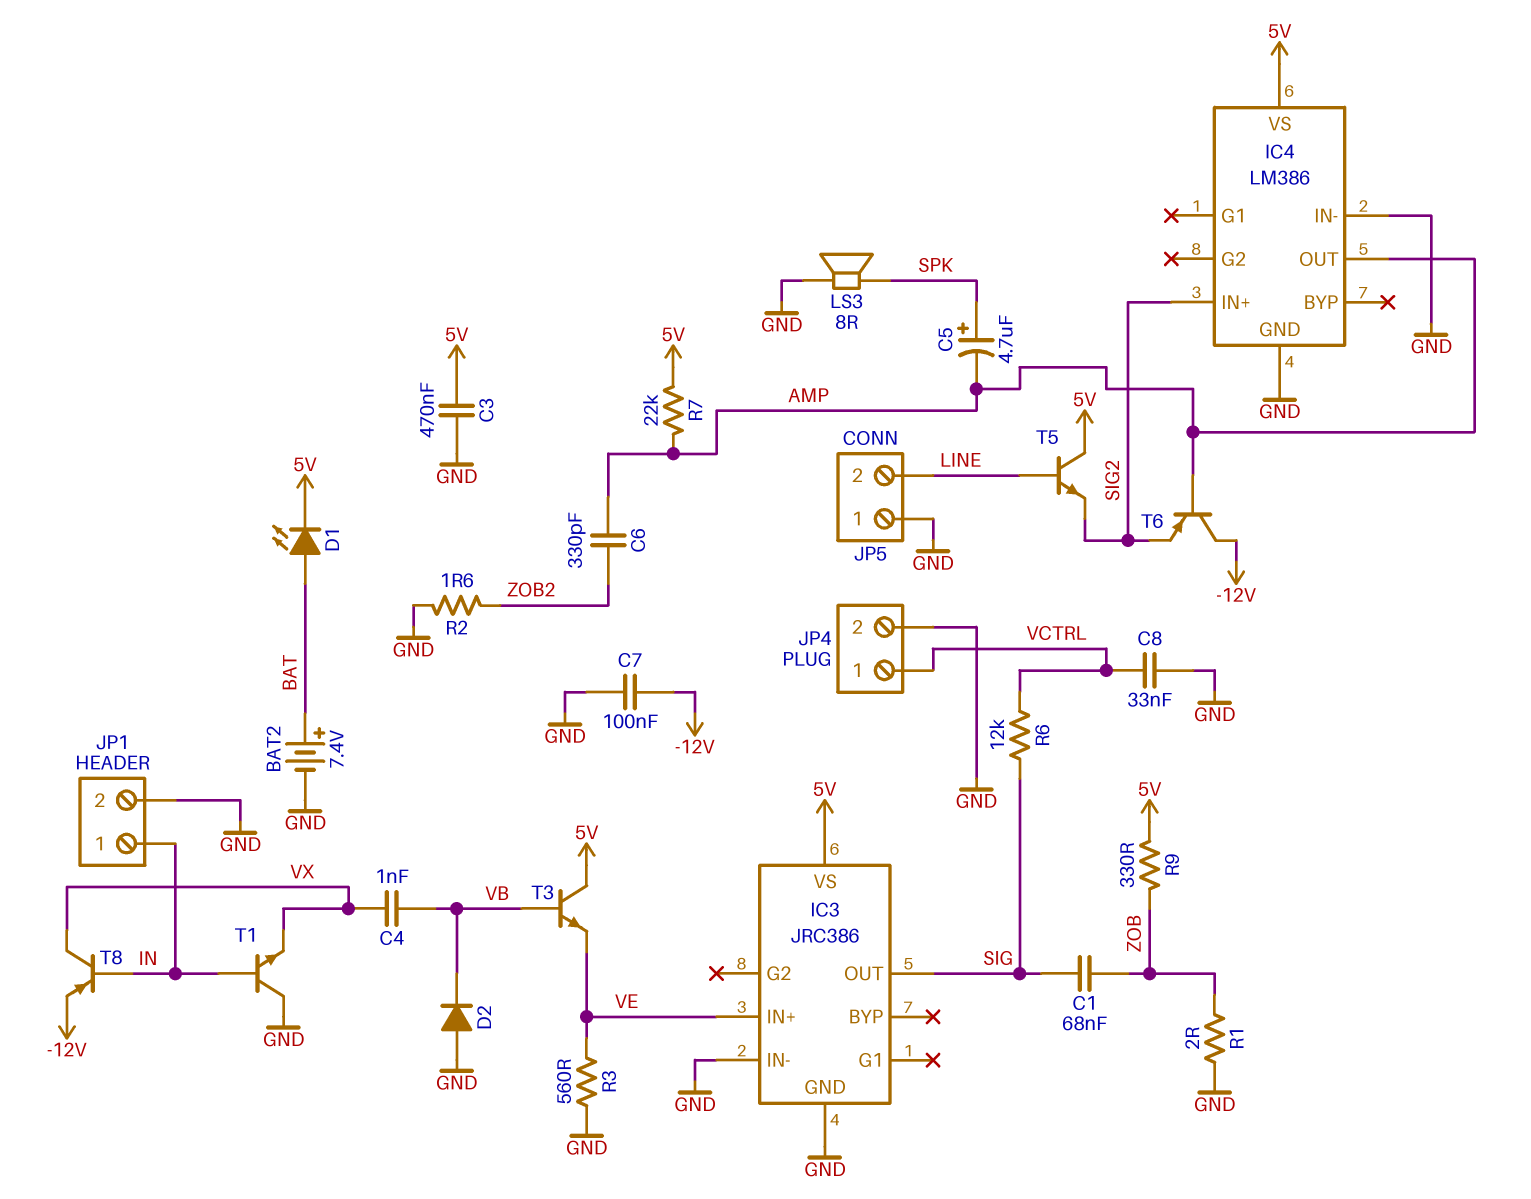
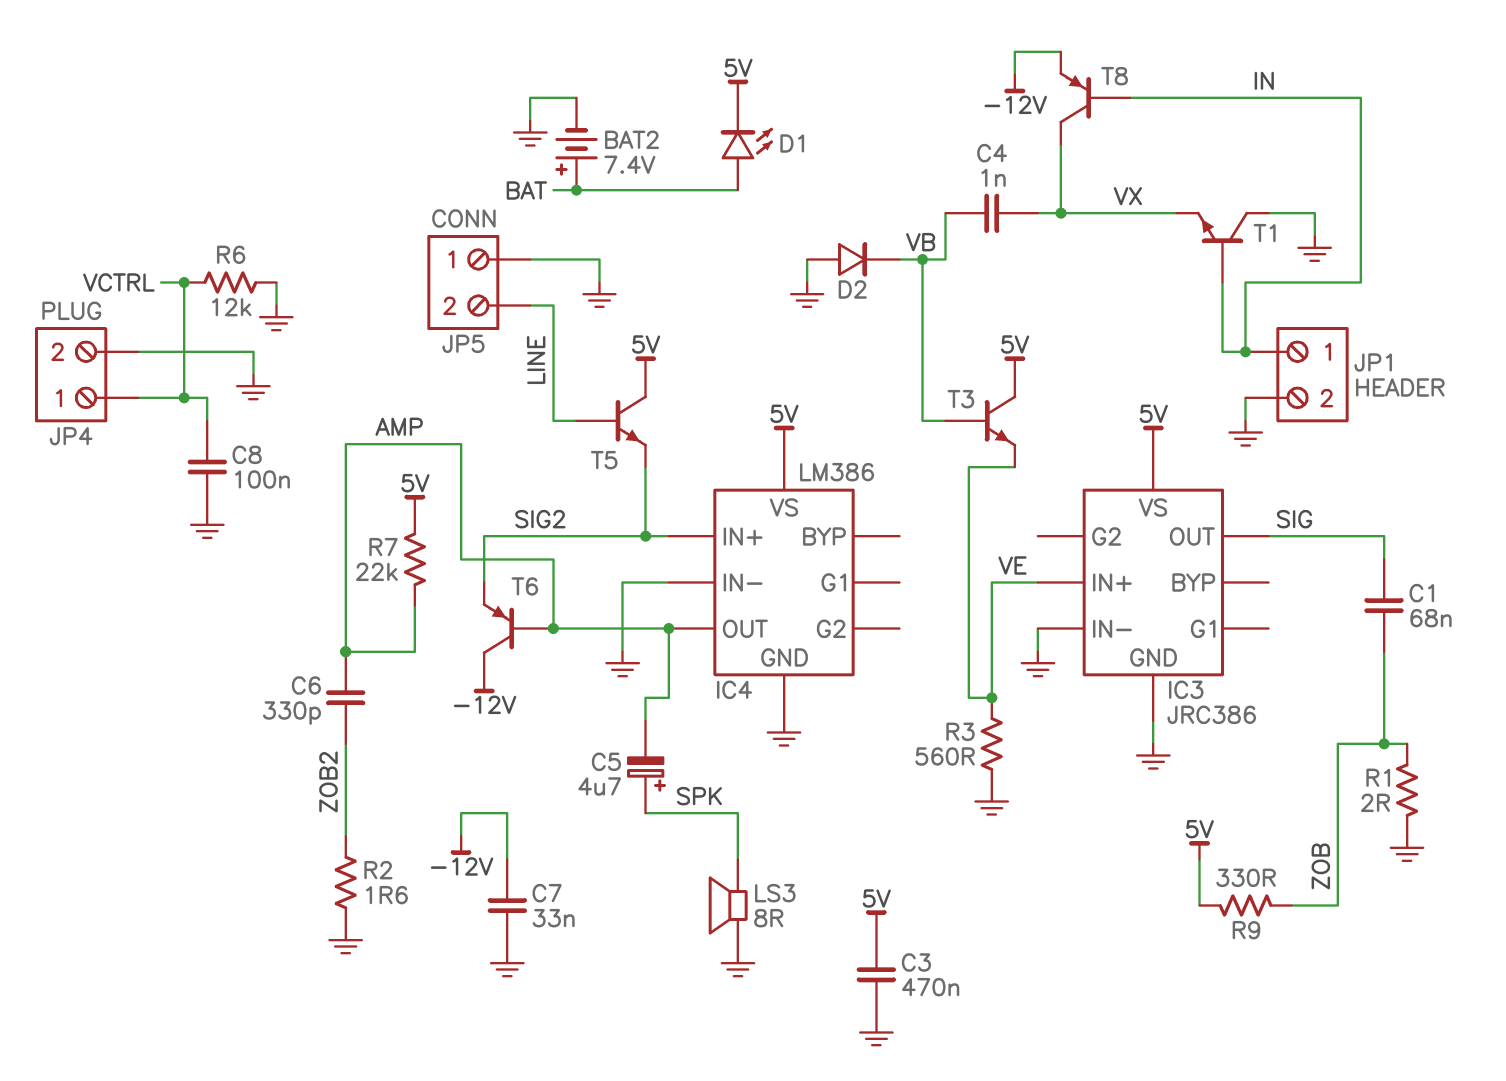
C7: 100nF (-12V, GND) -> 33nF (-12V, GND)
C8: 33nF (GND, VCTRL) -> 100nF (GND, VCTRL)
R6: 12k (SIG, VCTRL) -> 12k (GND, VCTRL)

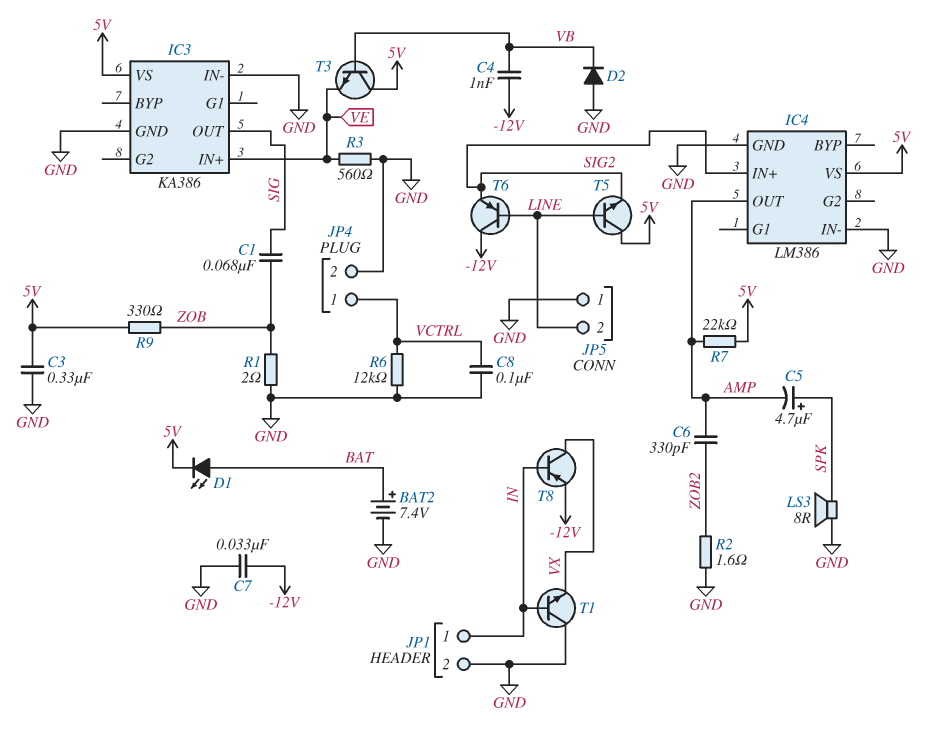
C3: 470nF (5V, GND) -> 330nF (5V, GND)
C4: 1nF (VB, VX) -> 1nF (-12V, VB)
IC3: JRC386 -> KA386
T6: PNP (B AMP, C -12V, E SIG2) -> PNP (B LINE, C -12V, E SIG2)

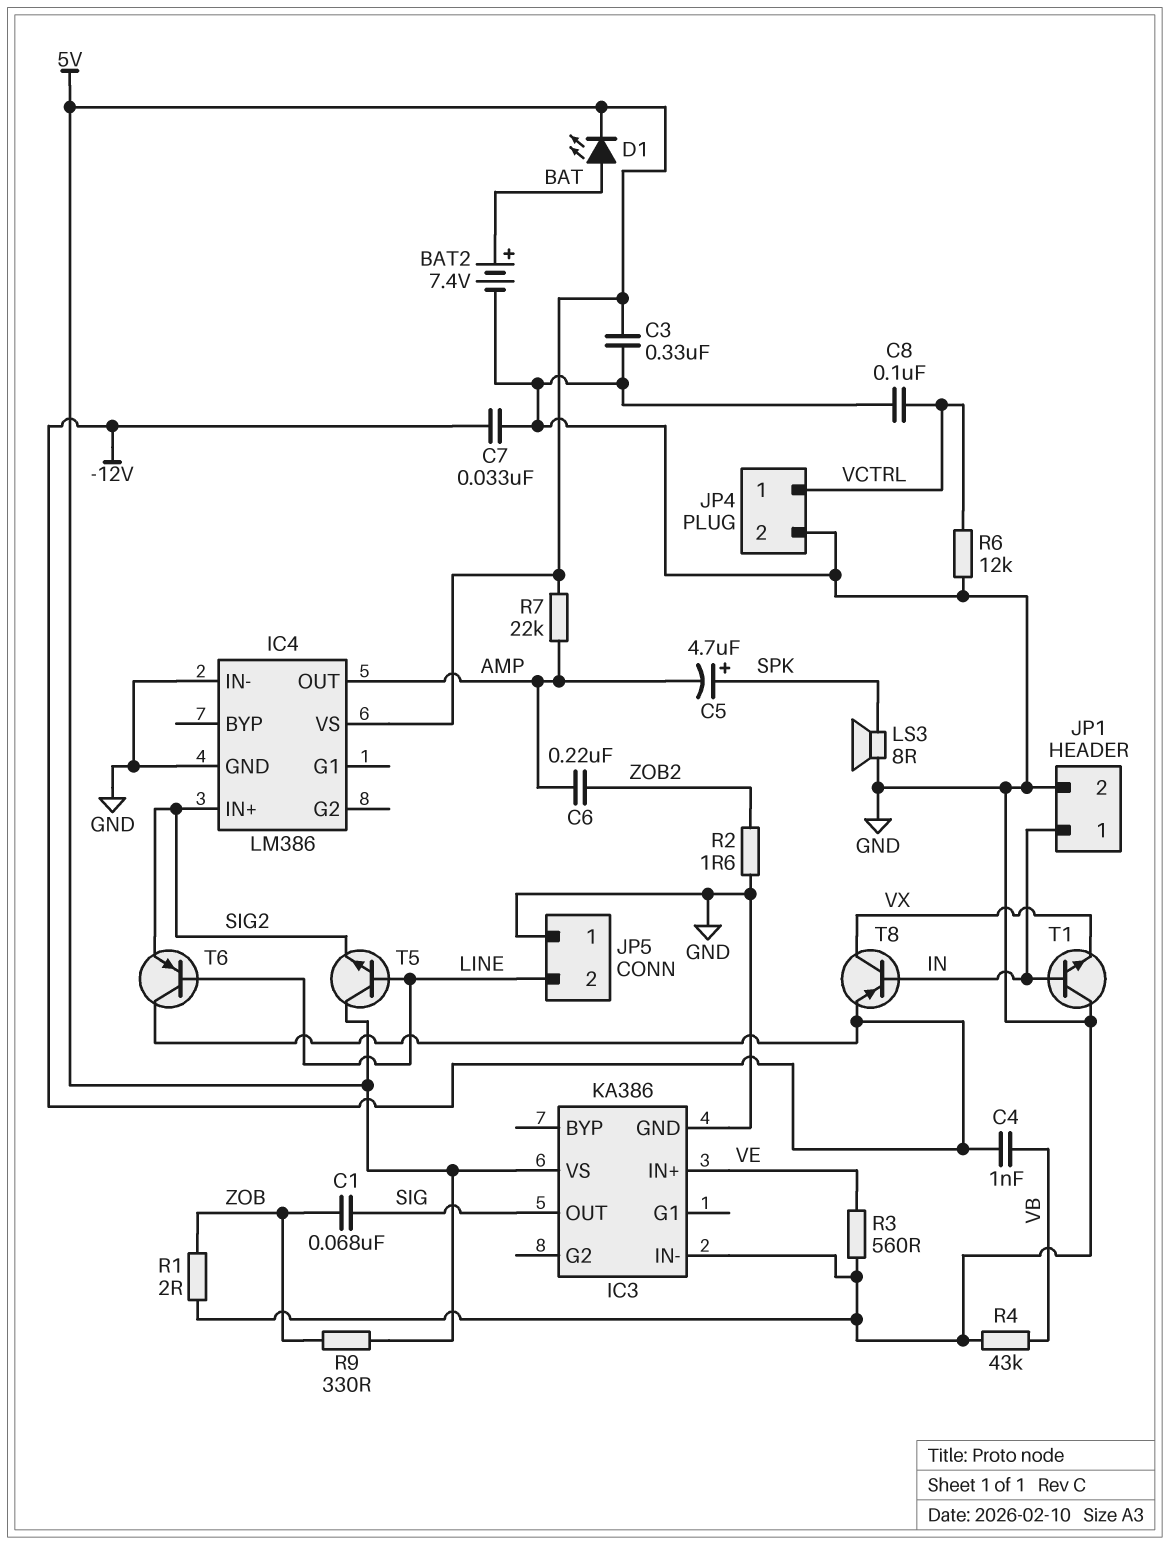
C6: 330pF (AMP, ZOB2) -> 220nF (AMP, ZOB2)
D2: diode (A GND, K VB) -> none
R4: none -> 43k (GND, VB)
T3: NPN (B VB, C 5V, E VE) -> none

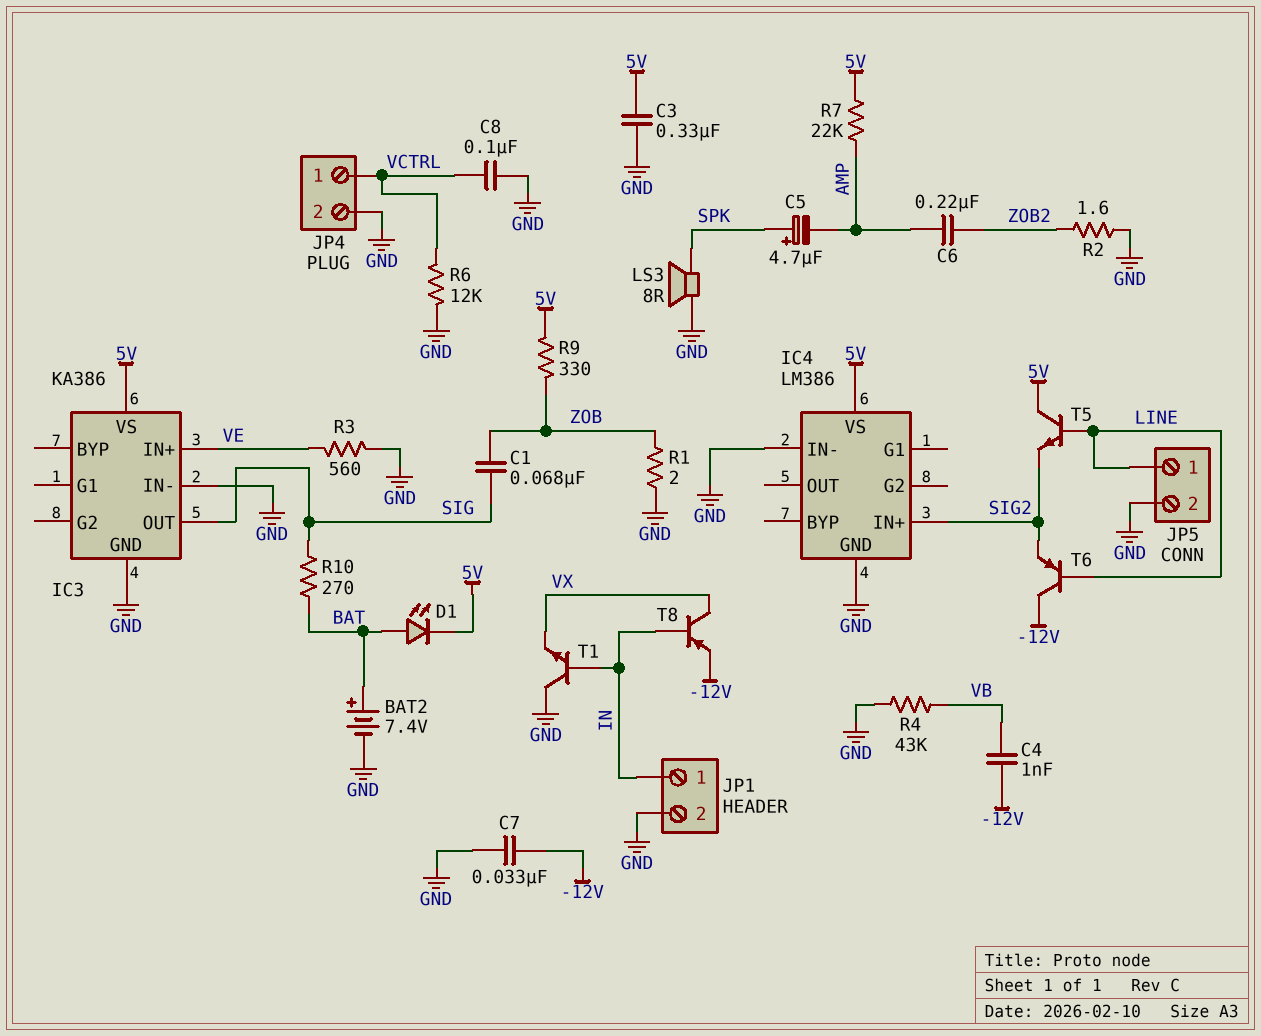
IC4 pin OUT: AMP -> none
JP5 pin 1: GND -> LINE
JP5 pin 2: LINE -> GND
R10: none -> 270 (BAT, SIG)

